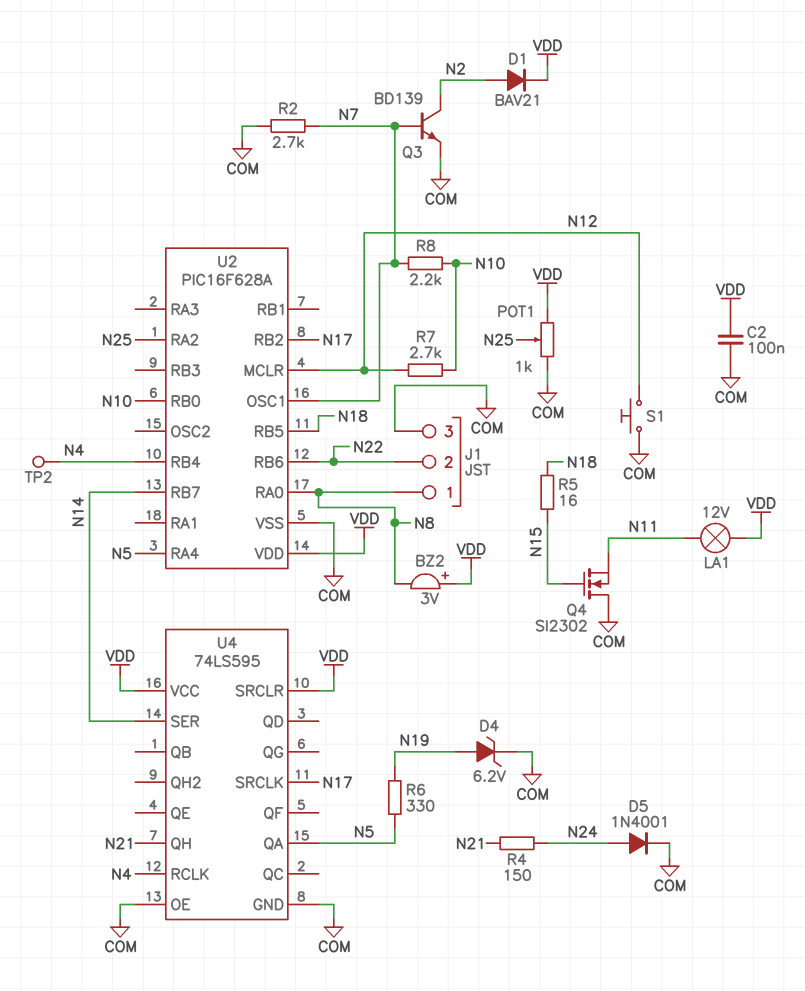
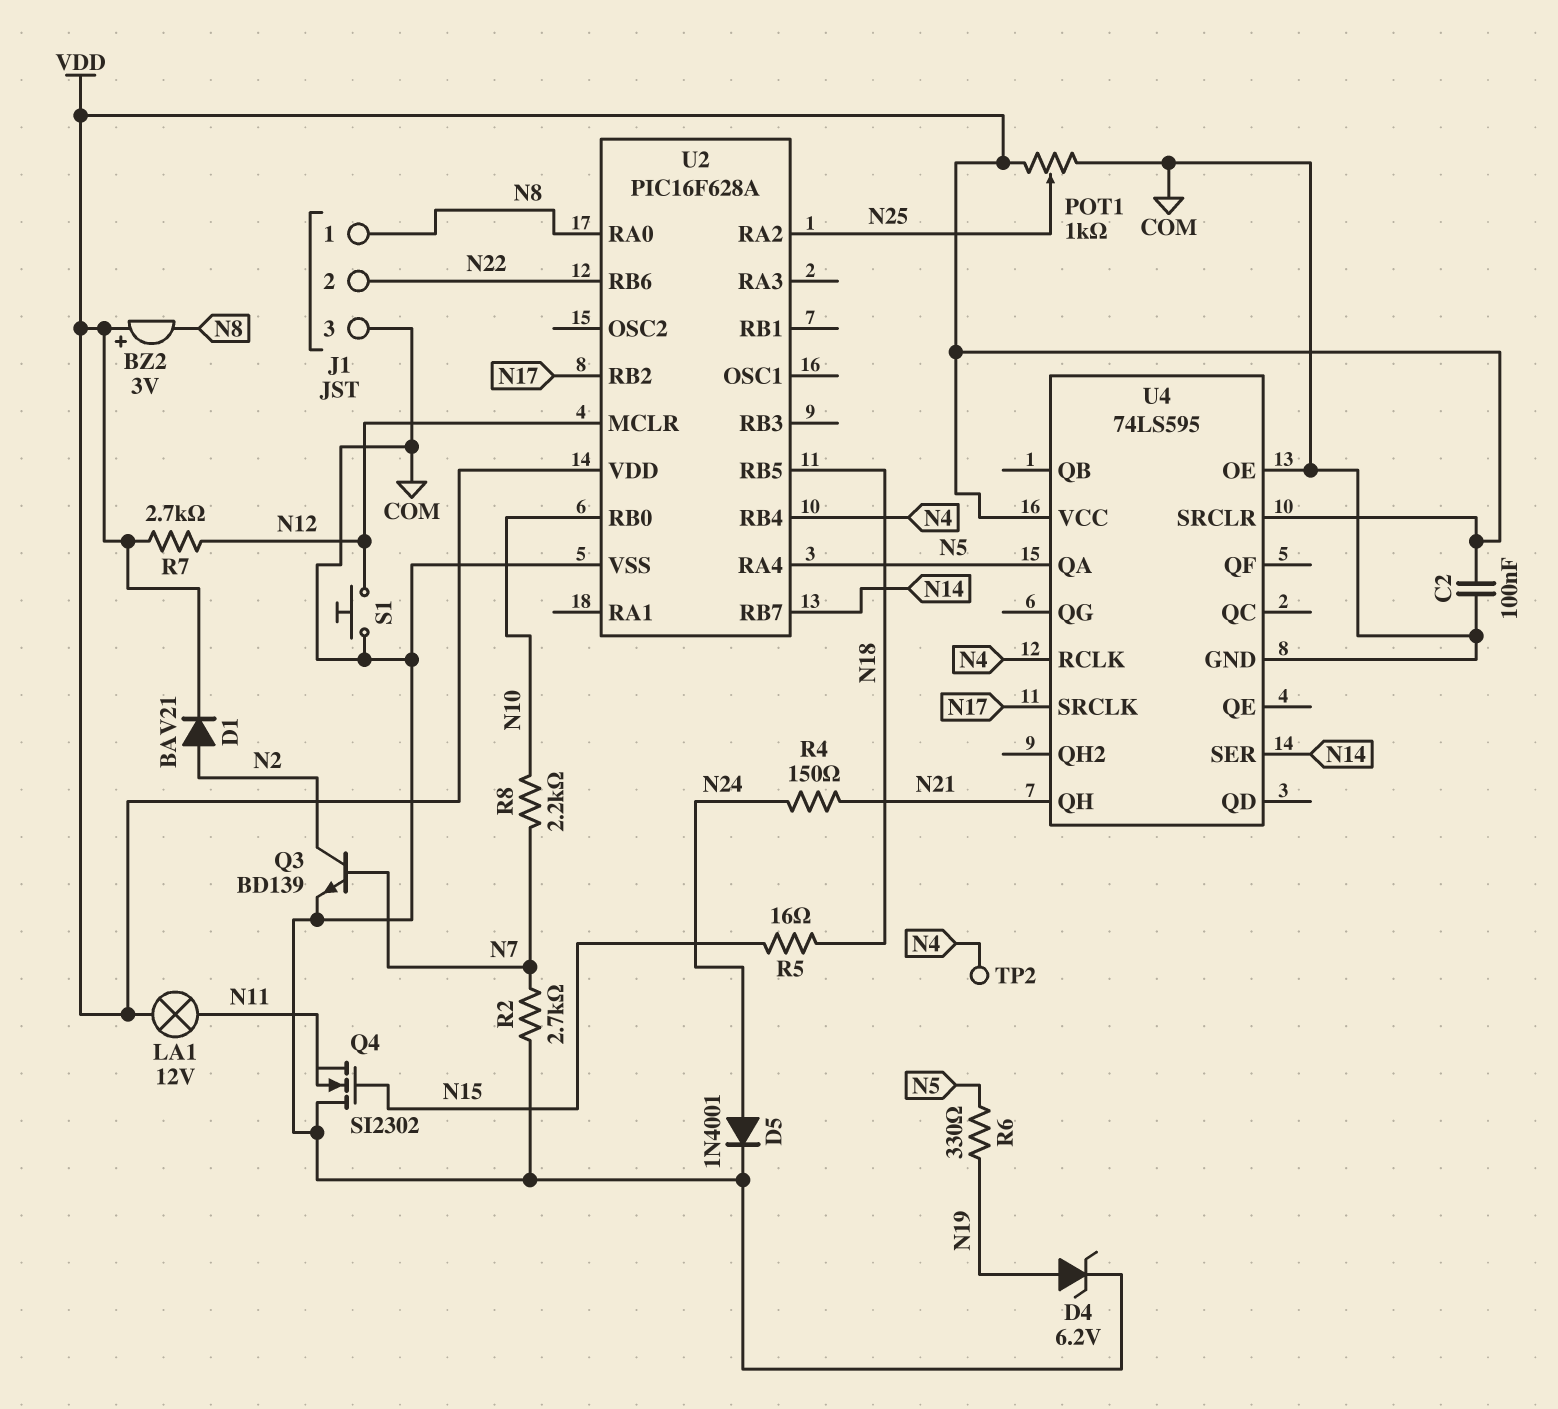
R7: 2.7k (N10, N12) -> 2.7k (N12, VDD)
U2 pin OSC1: N7 -> none

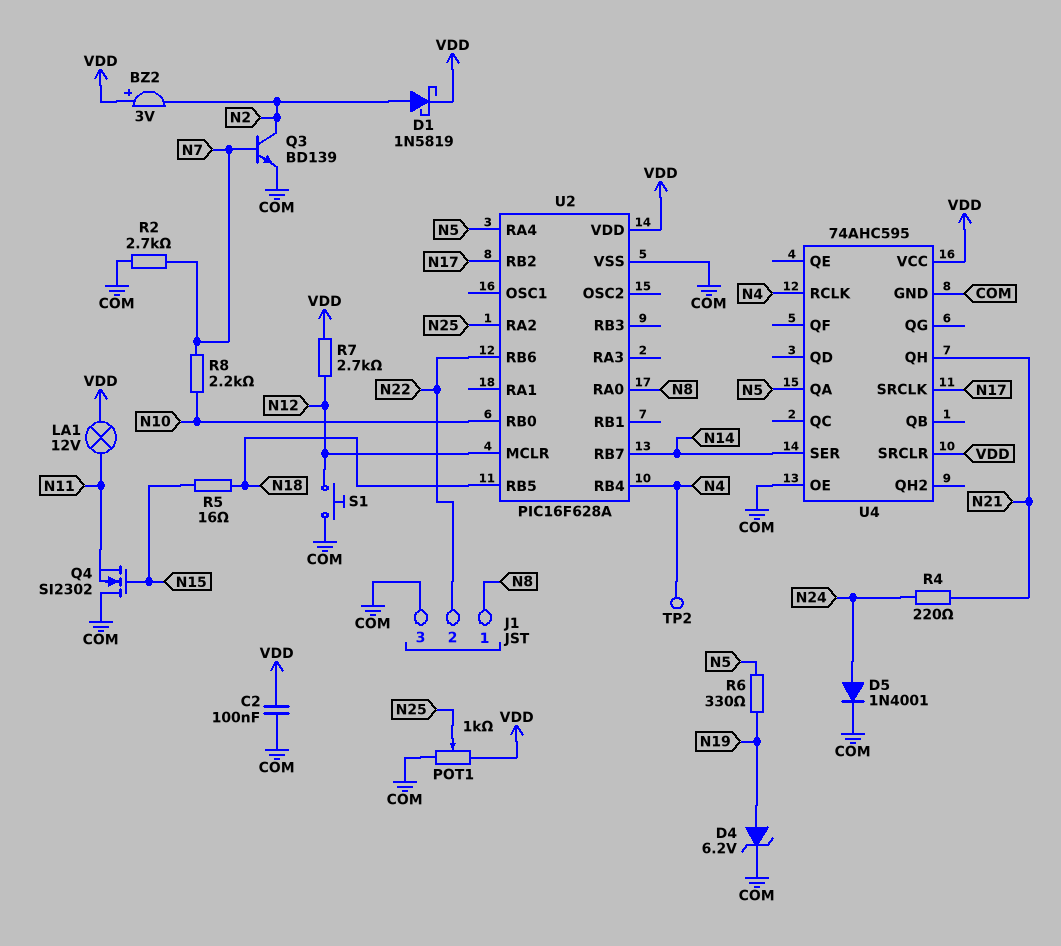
BZ2: buzzer 3V (plus VDD, minus N8) -> buzzer 3V (plus VDD, minus N2)
D1: diode BAV21 (A N2, K VDD) -> schottky 1N5819 (A N2, K VDD)
R4: 150 (N21, N24) -> 220 (N21, N24)
U4: 74LS595 -> 74AHC595

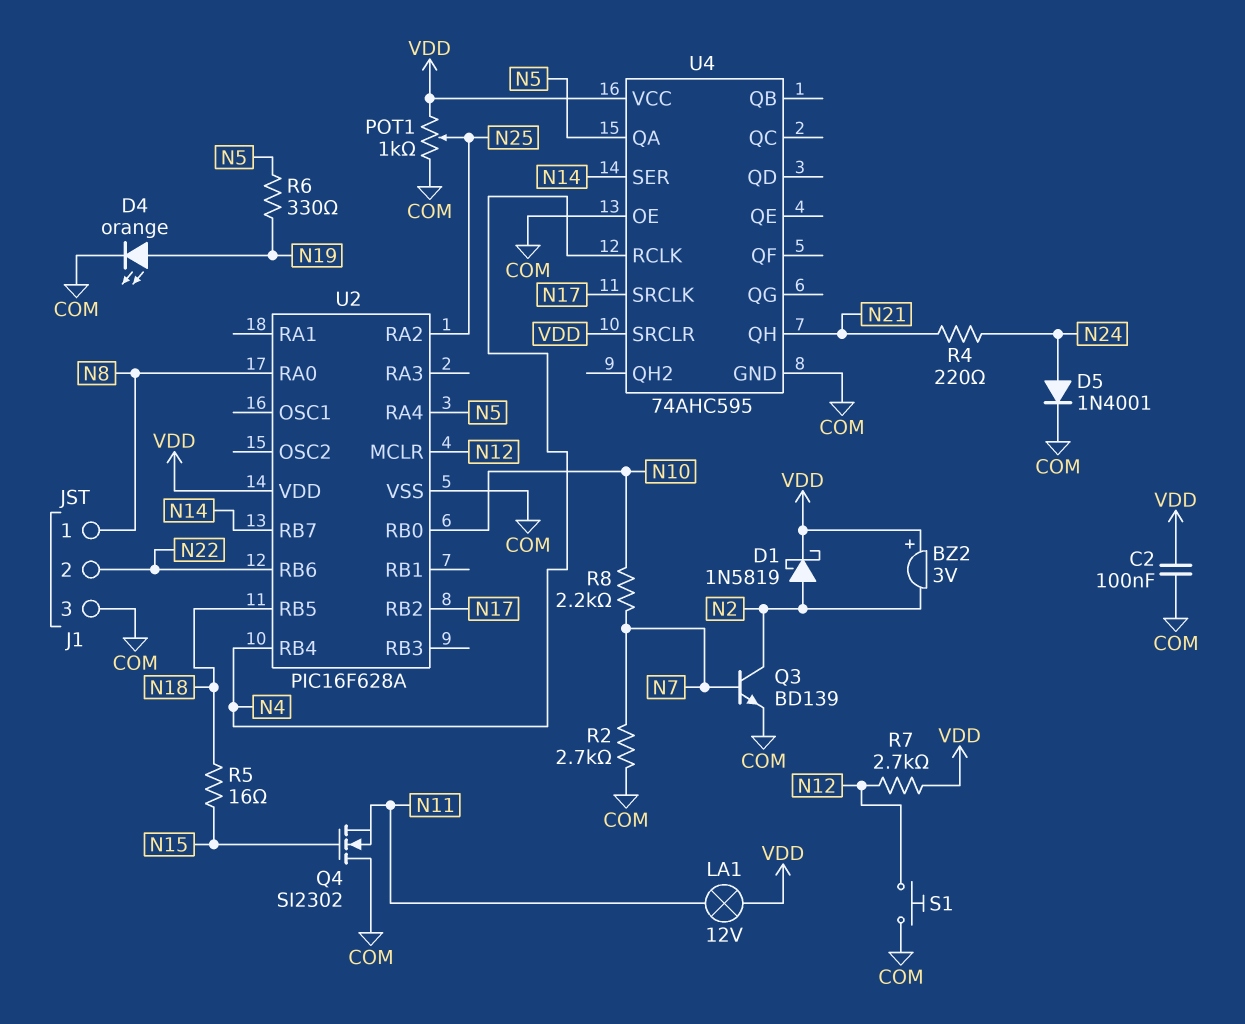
D4: zener 6.2V (A N19, K COM) -> LED orange (A N19, K COM)
TP2: test point (N4) -> none

